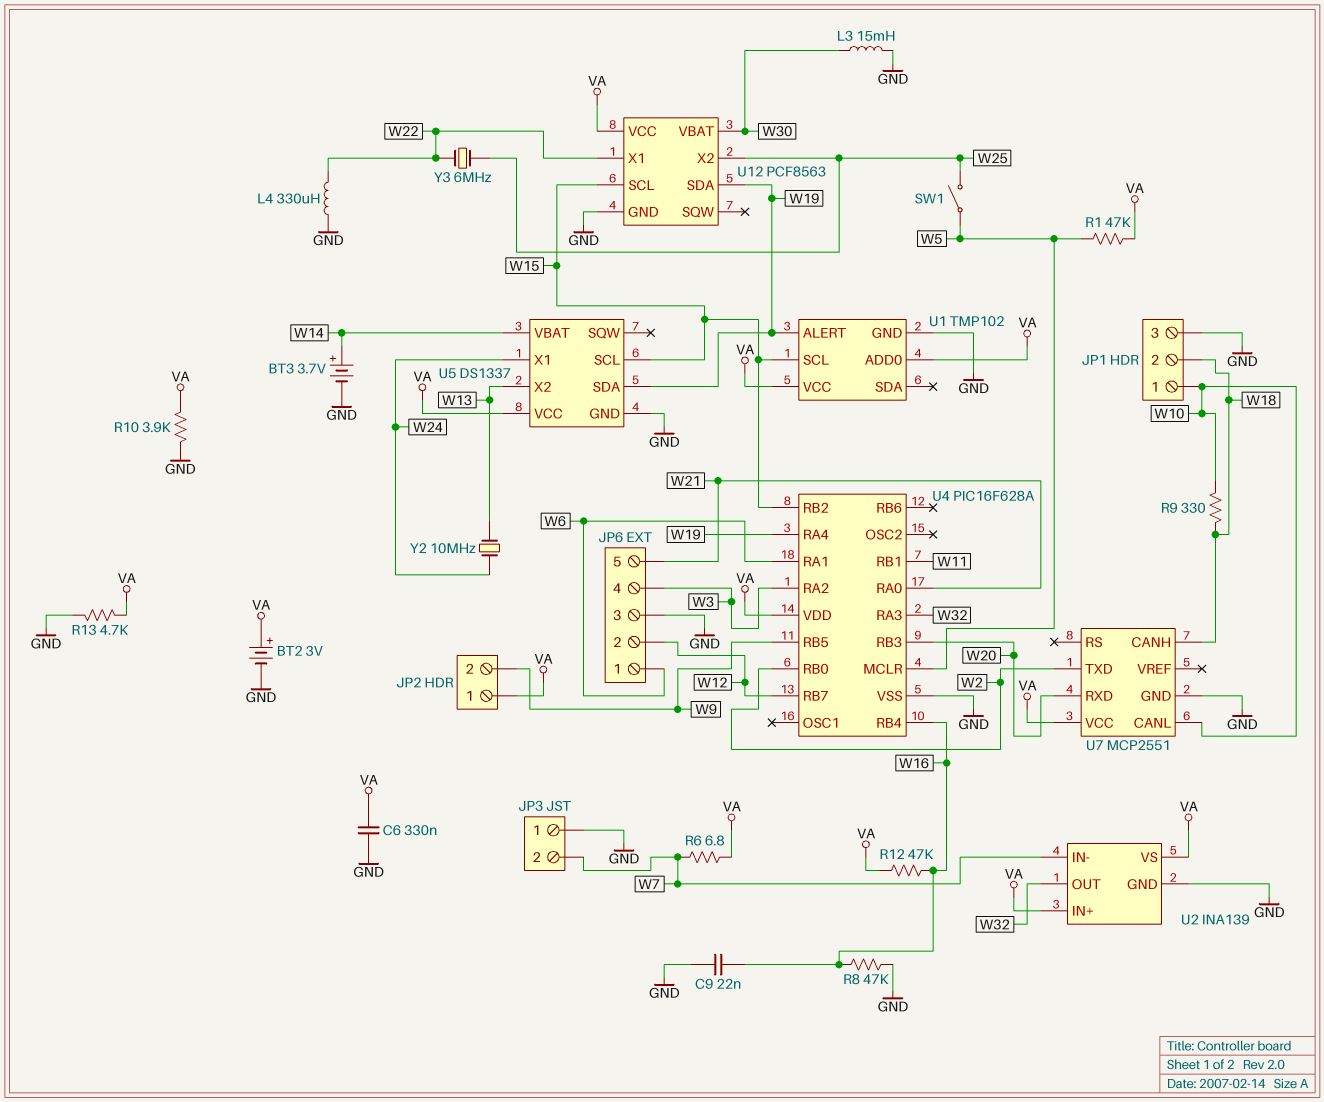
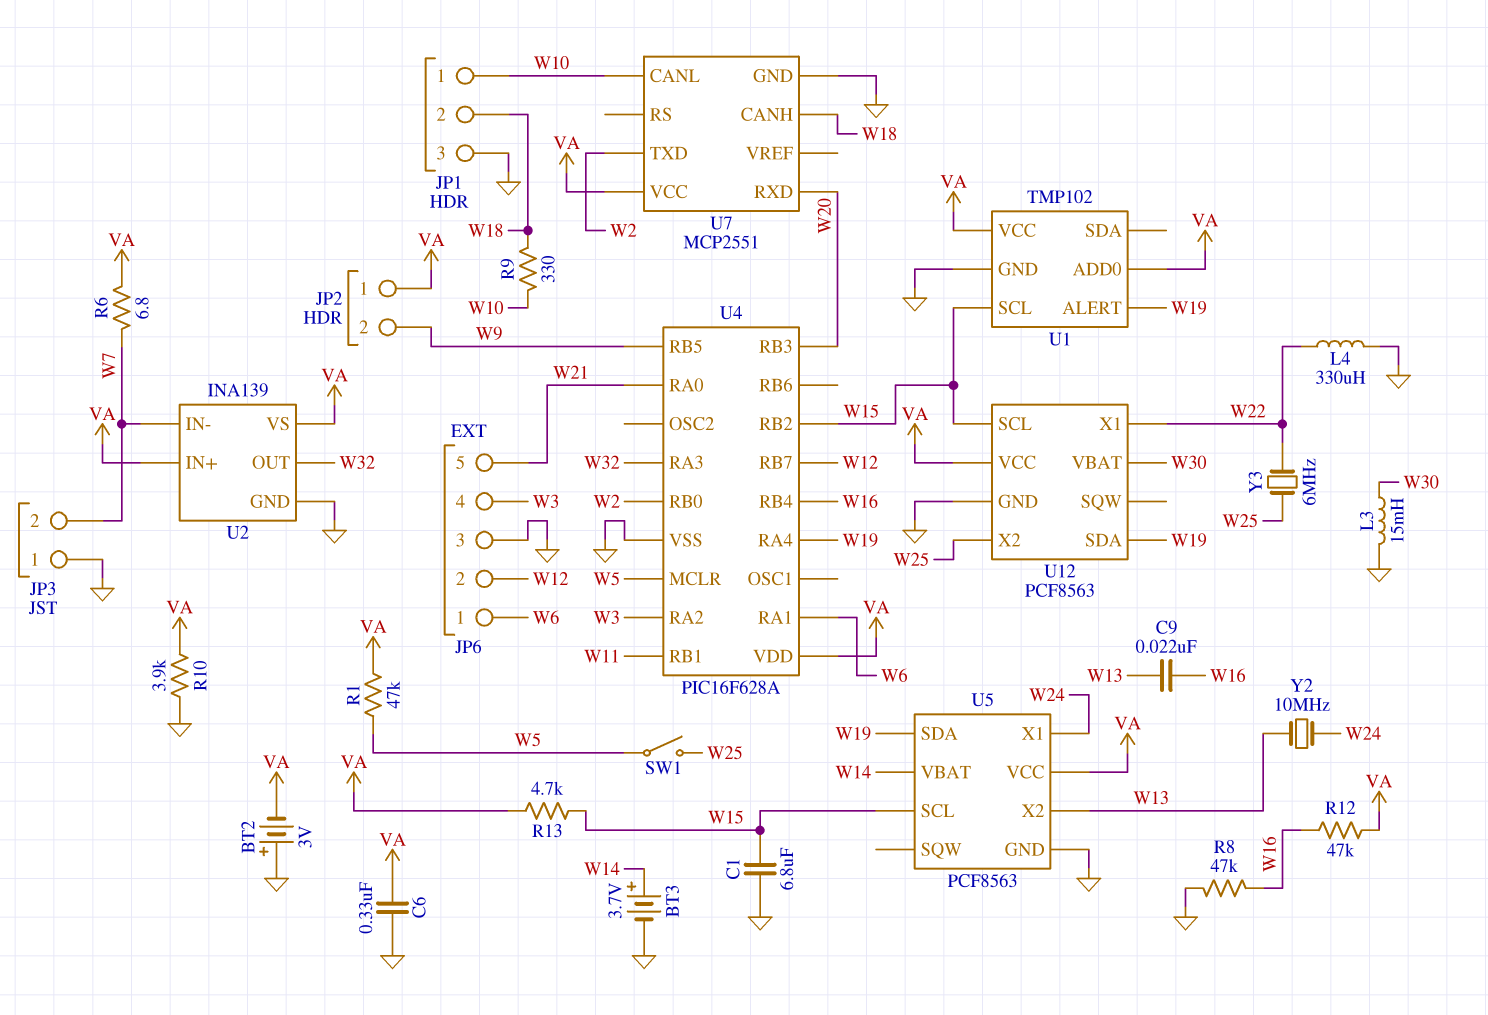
BT2: 3V (plus VA, minus GND) -> 3V (plus GND, minus VA)
C1: none -> 6.8uF (GND, W15)
C9: 22nF (GND, W16) -> 22nF (W13, W16)
R13: 4.7k (GND, VA) -> 4.7k (VA, W15)
U5: DS1337 -> PCF8563

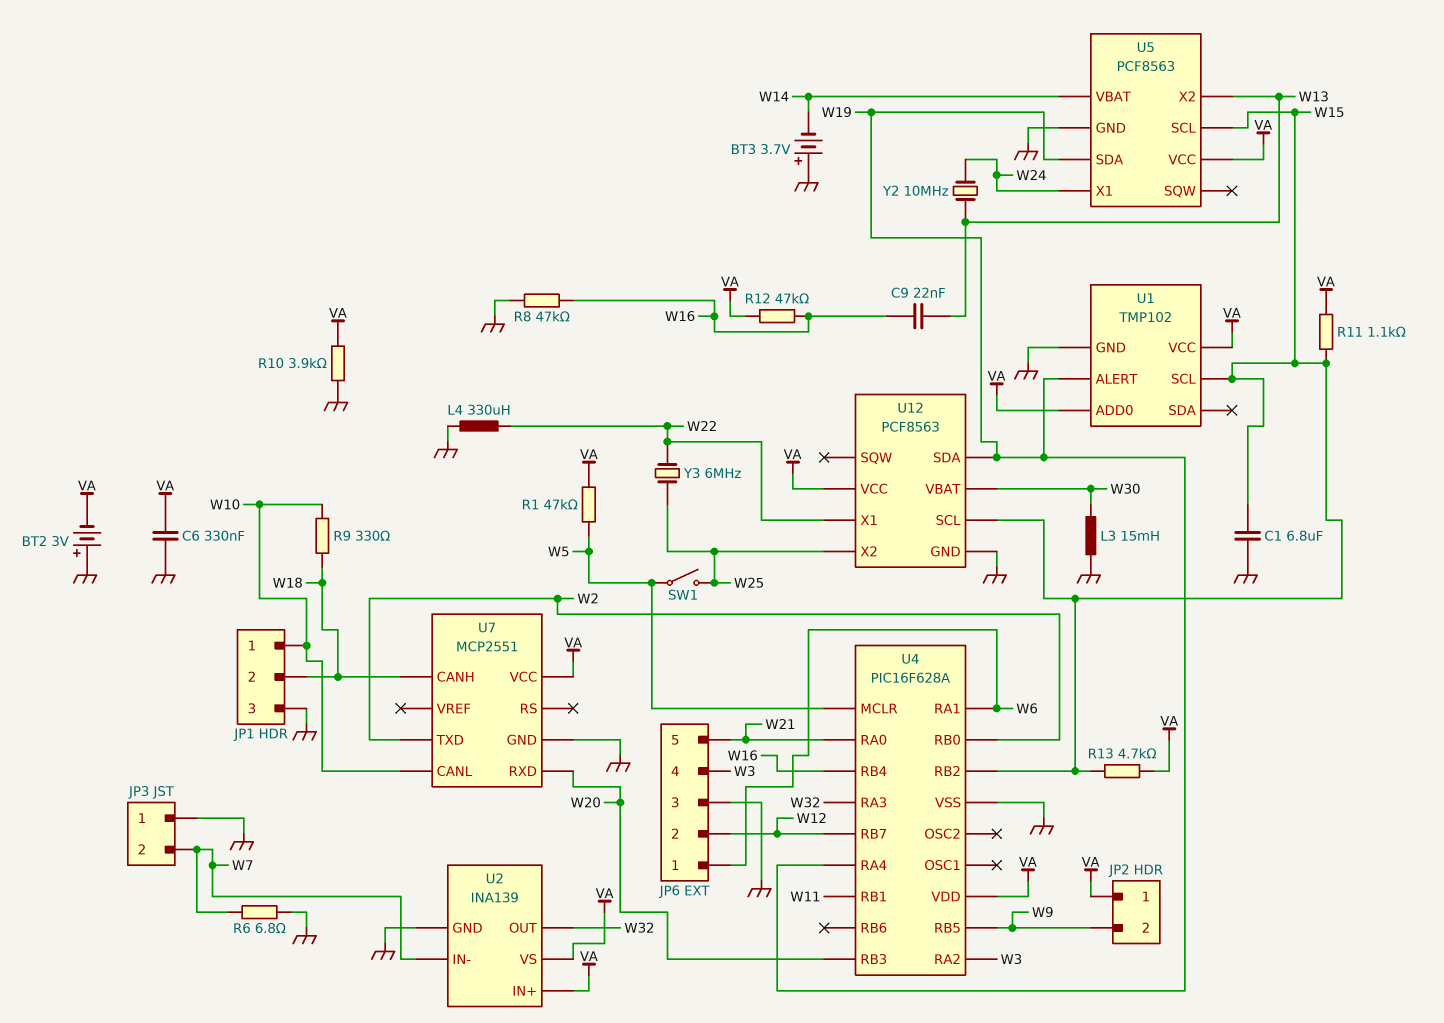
BT3: 3.7V (plus W14, minus GND) -> 3.7V (plus GND, minus W14)
R6: 6.8 (VA, W7) -> 6.8 (GND, W7)
R11: none -> 1.1k (VA, W15)

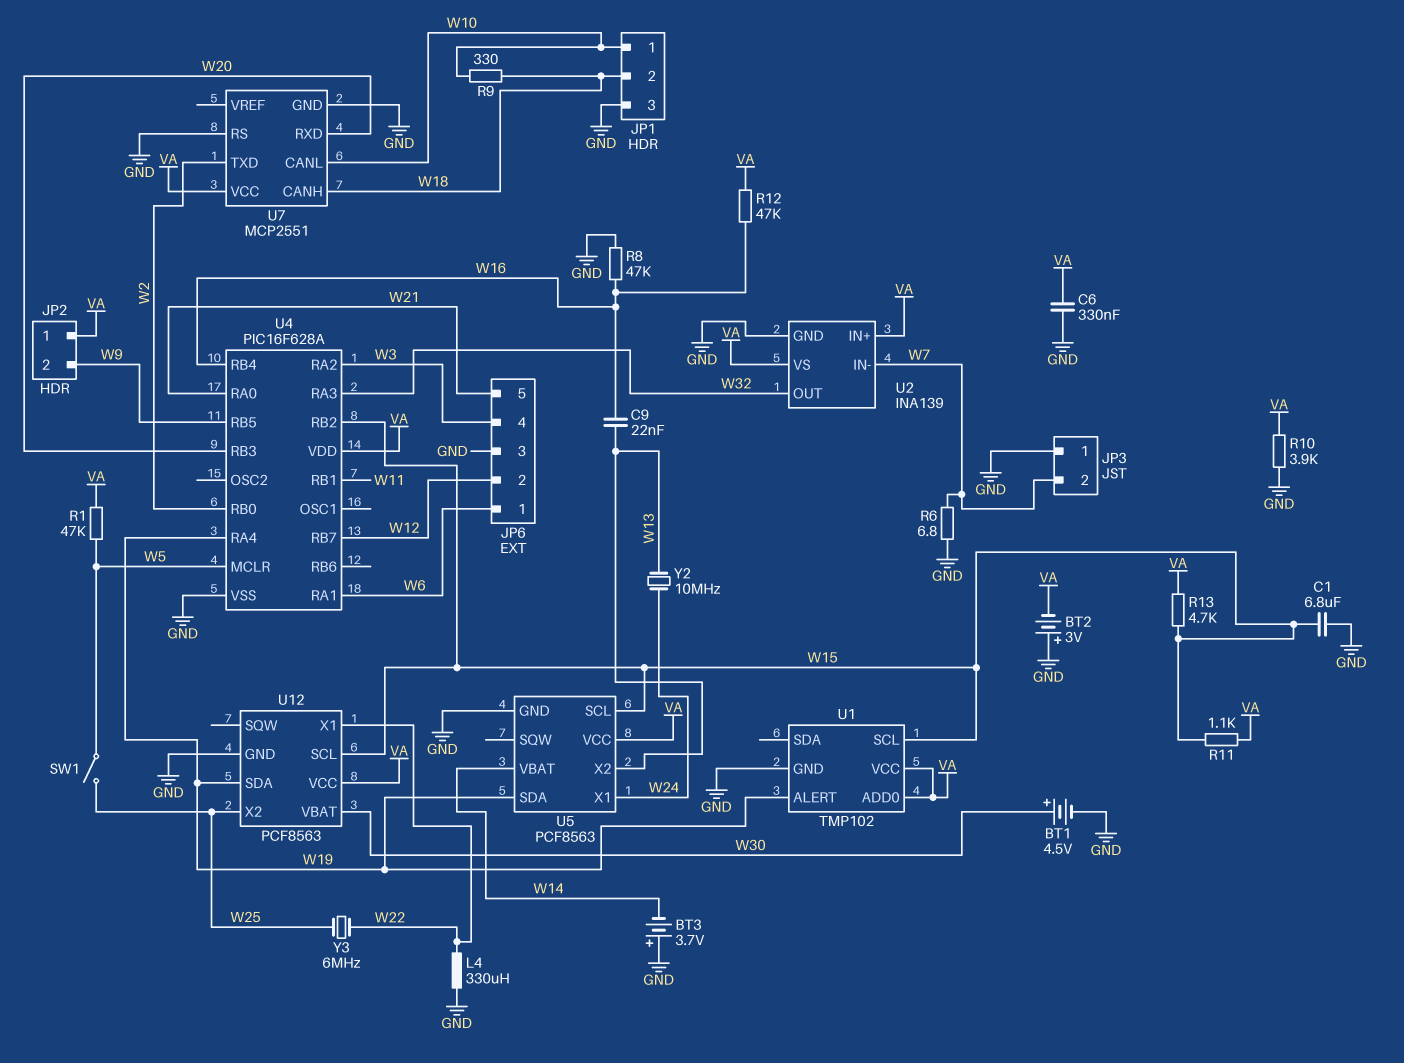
BT1: none -> 4.5V (plus W30, minus GND)
L3: 15mH (GND, W30) -> none
U7 pin RS: none -> GND

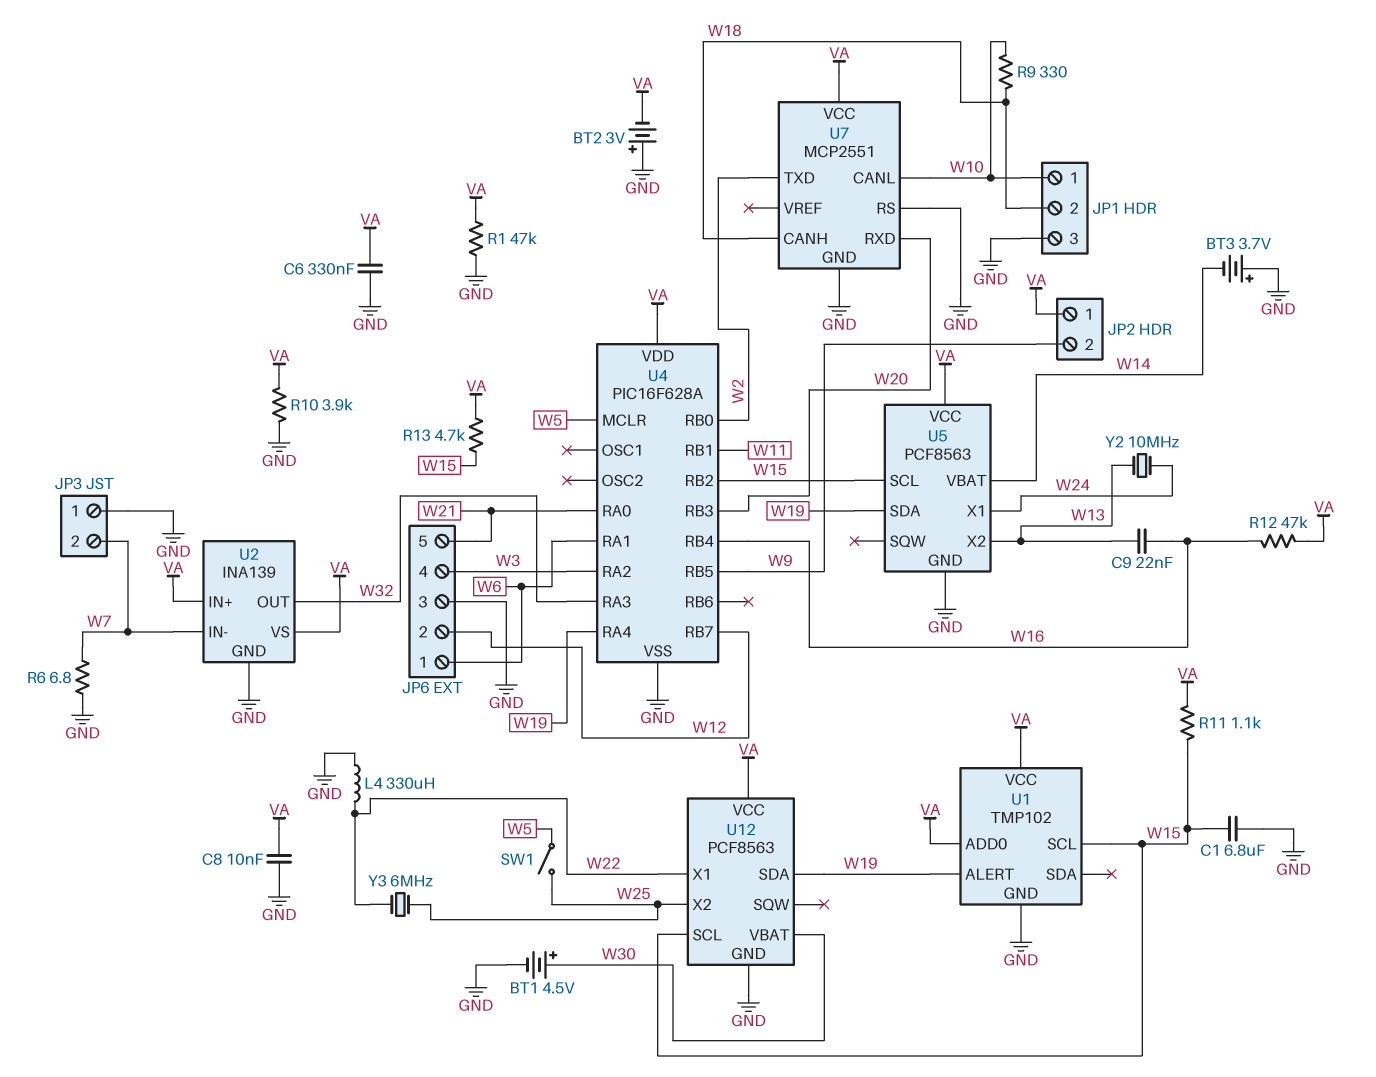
C8: none -> 10nF (GND, VA)
R1: 47k (VA, W5) -> 47k (GND, VA)
R8: 47k (GND, W16) -> none

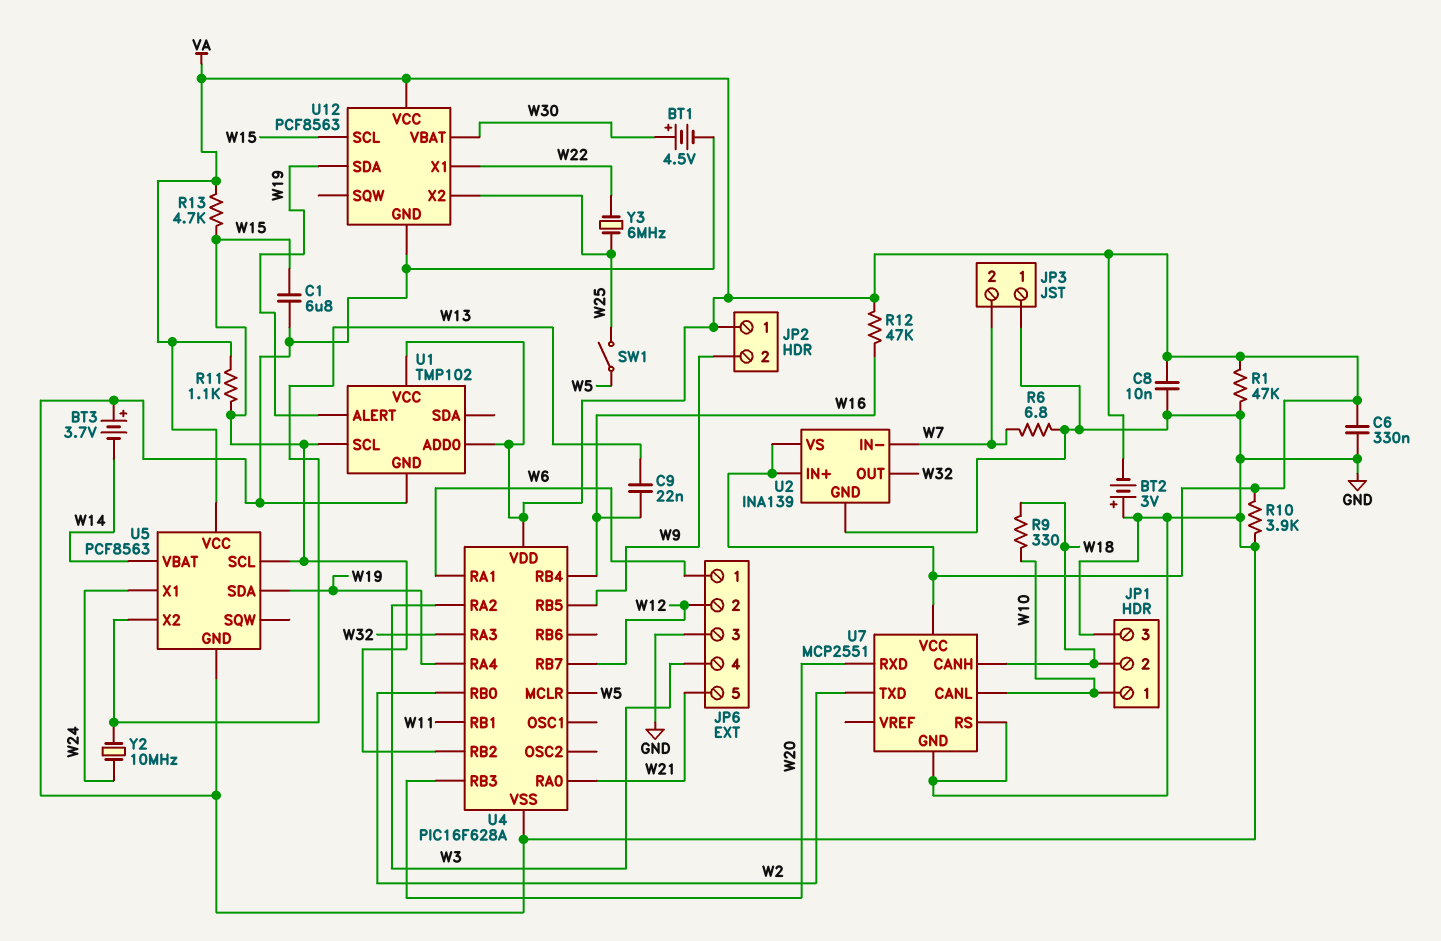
L4: 330uH (GND, W22) -> none

